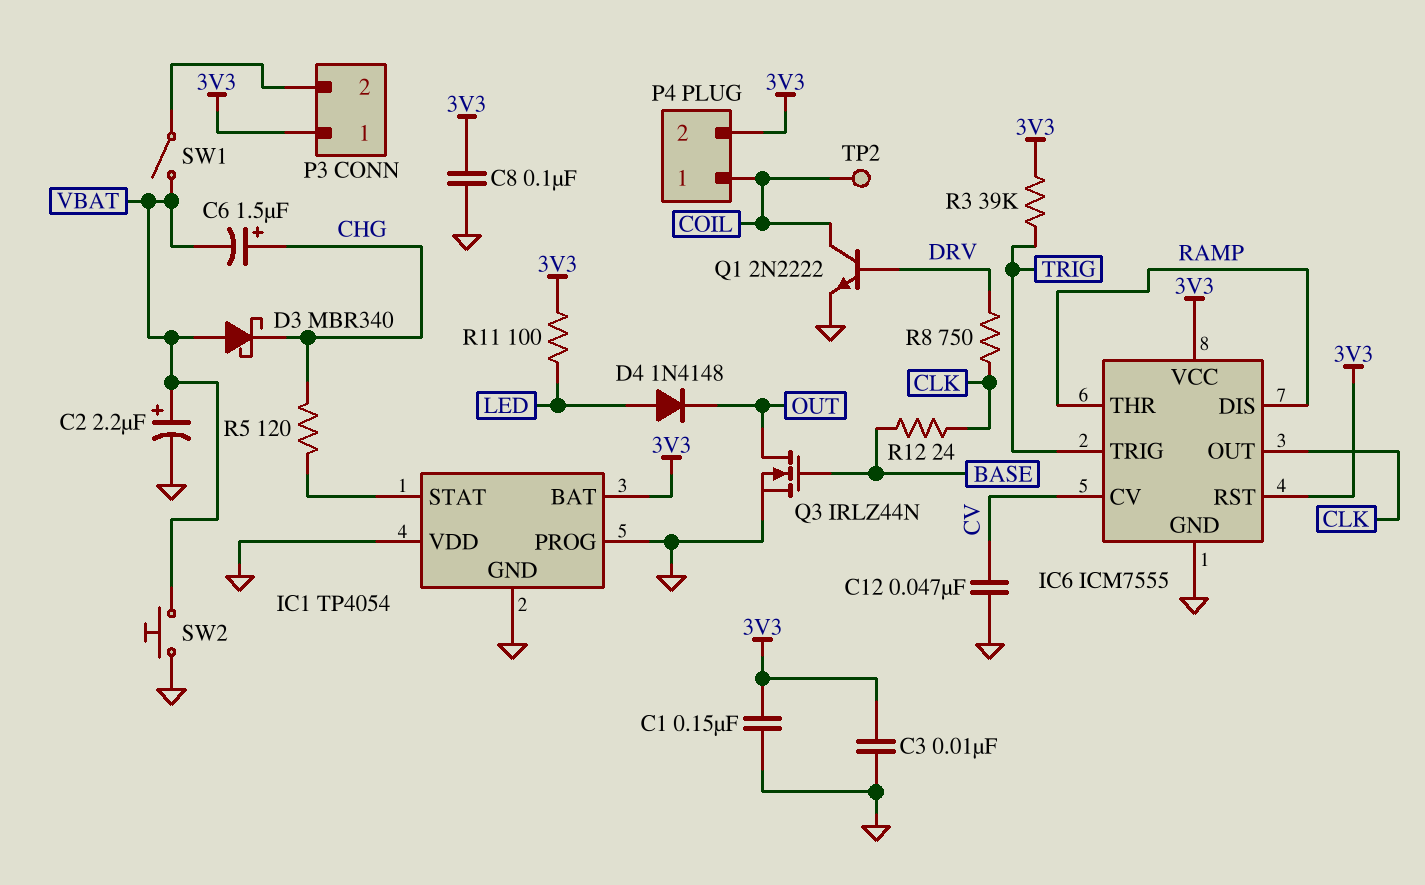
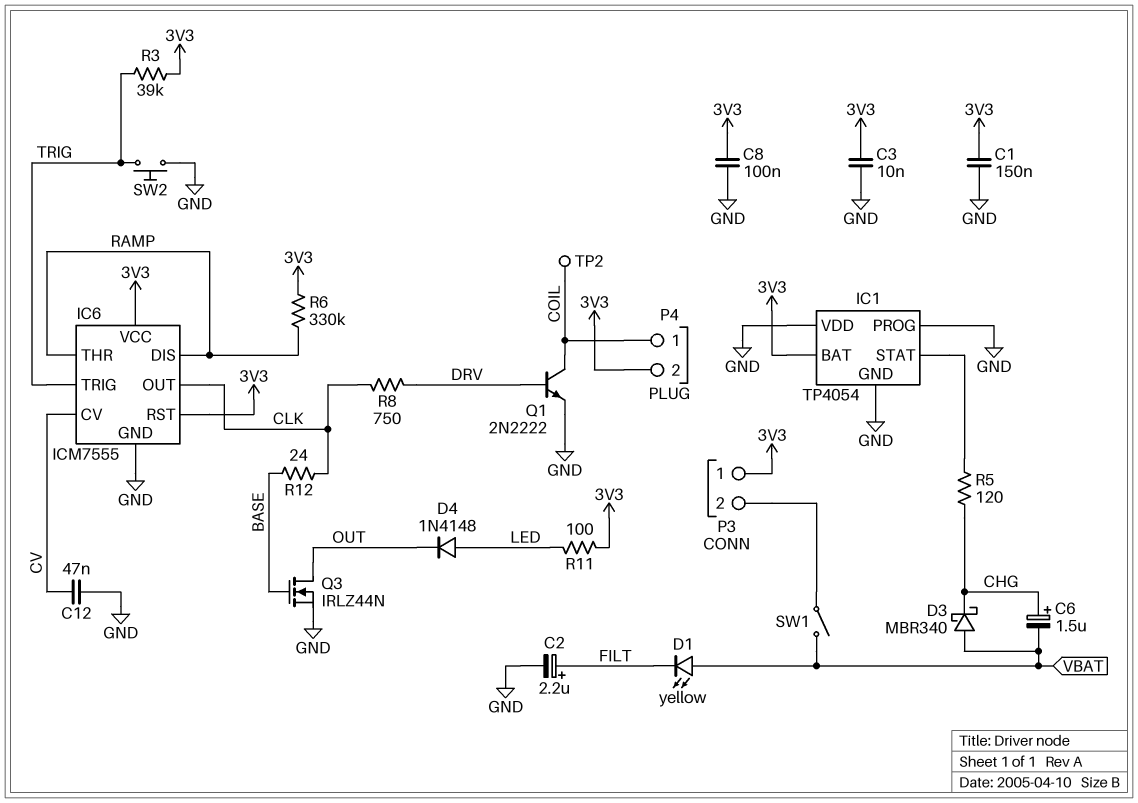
C2: 2.2uF (plus VBAT, minus GND) -> 2.2uF (plus FILT, minus GND)
D1: none -> LED yellow (A VBAT, K FILT)
R6: none -> 330k (3V3, RAMP)
SW2: button (GND, VBAT) -> button (GND, TRIG)

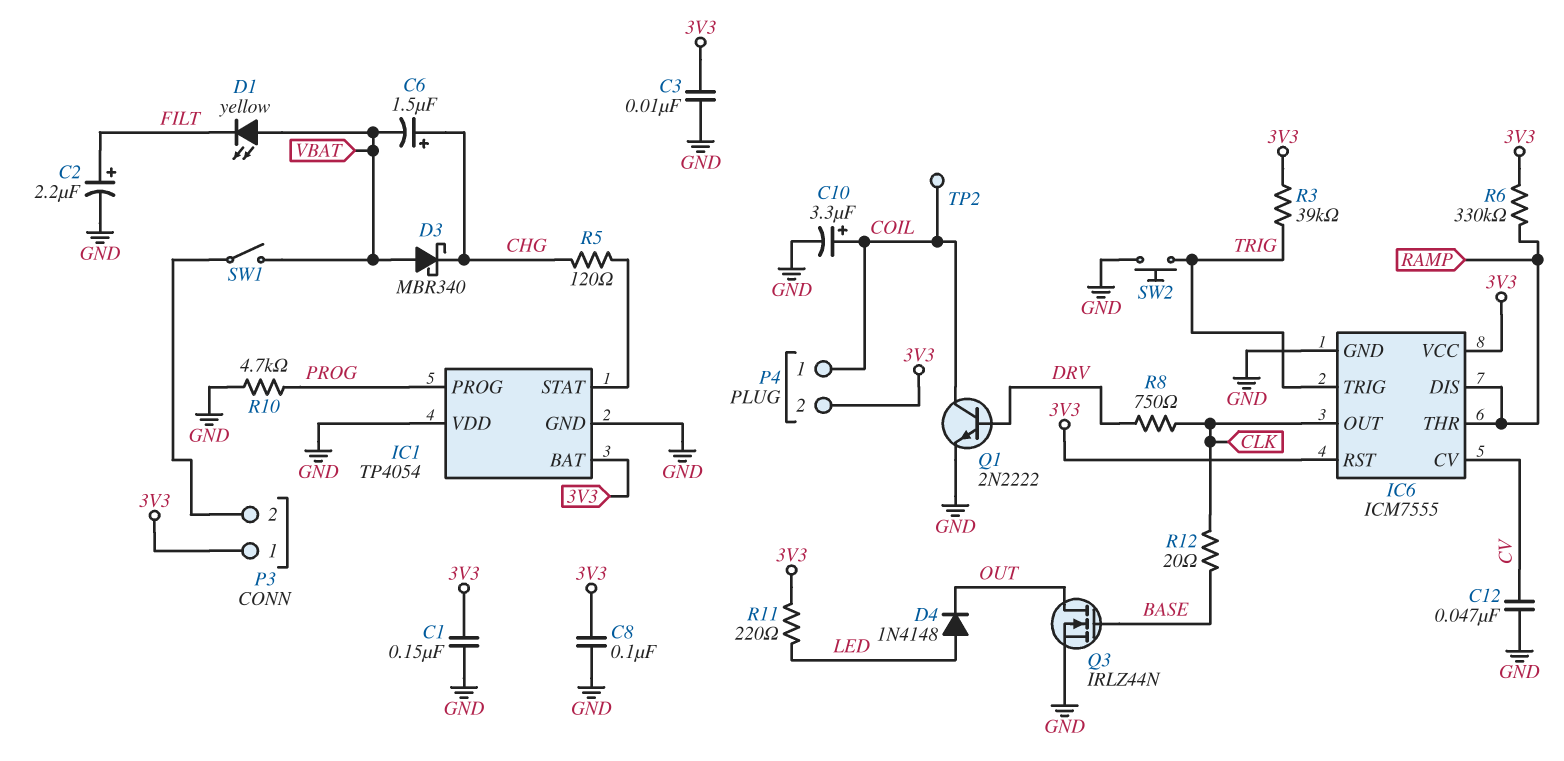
C10: none -> 3.3uF (plus COIL, minus GND)
IC1 pin PROG: GND -> PROG
R10: none -> 4.7k (GND, PROG)
R11: 100 (3V3, LED) -> 220 (3V3, LED)
R12: 24 (BASE, CLK) -> 20 (BASE, CLK)

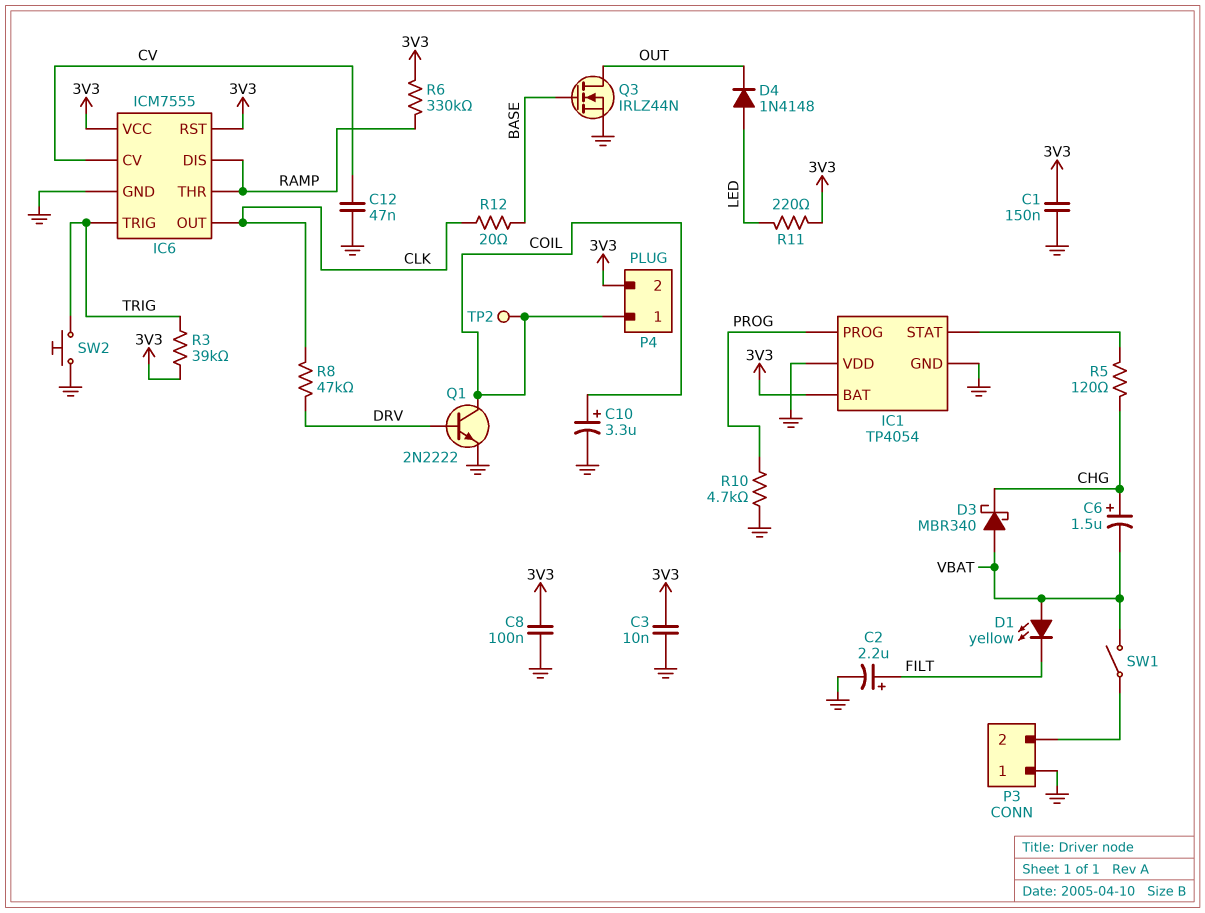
P3 pin 1: 3V3 -> GND
R8: 750 (CLK, DRV) -> 47k (CLK, DRV)

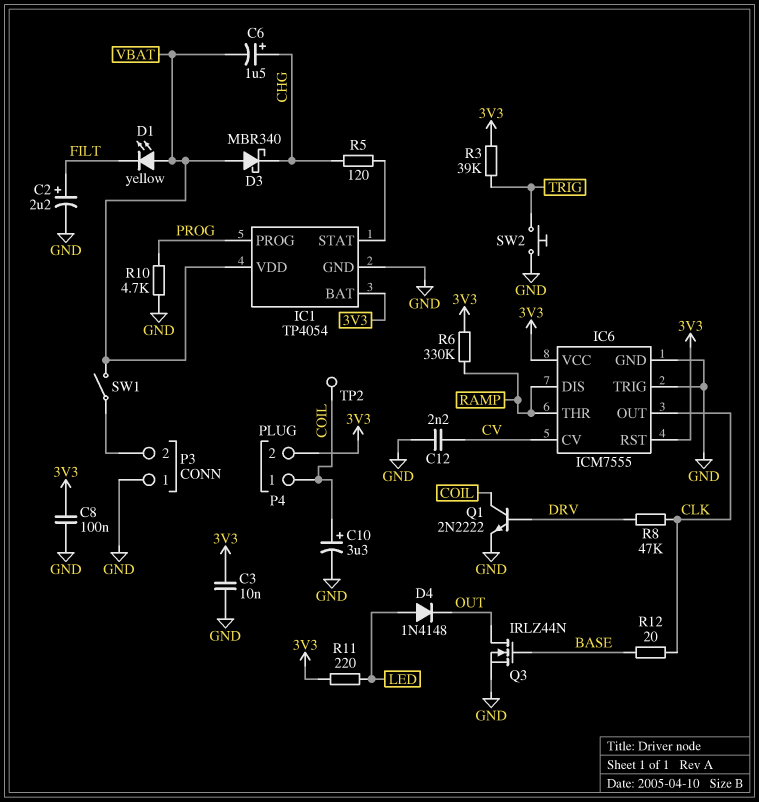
C1: 150nF (3V3, GND) -> none
C12: 47nF (CV, GND) -> 2.2nF (CV, GND)
IC1 pin VDD: GND -> VBAT
IC6 pin TRIG: TRIG -> GND

